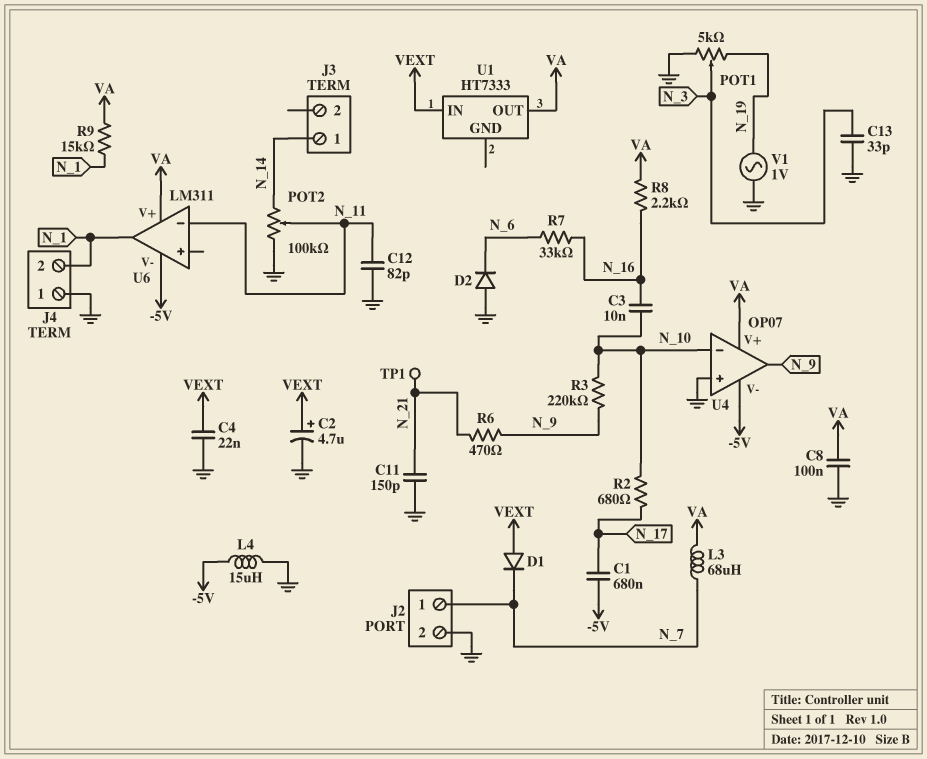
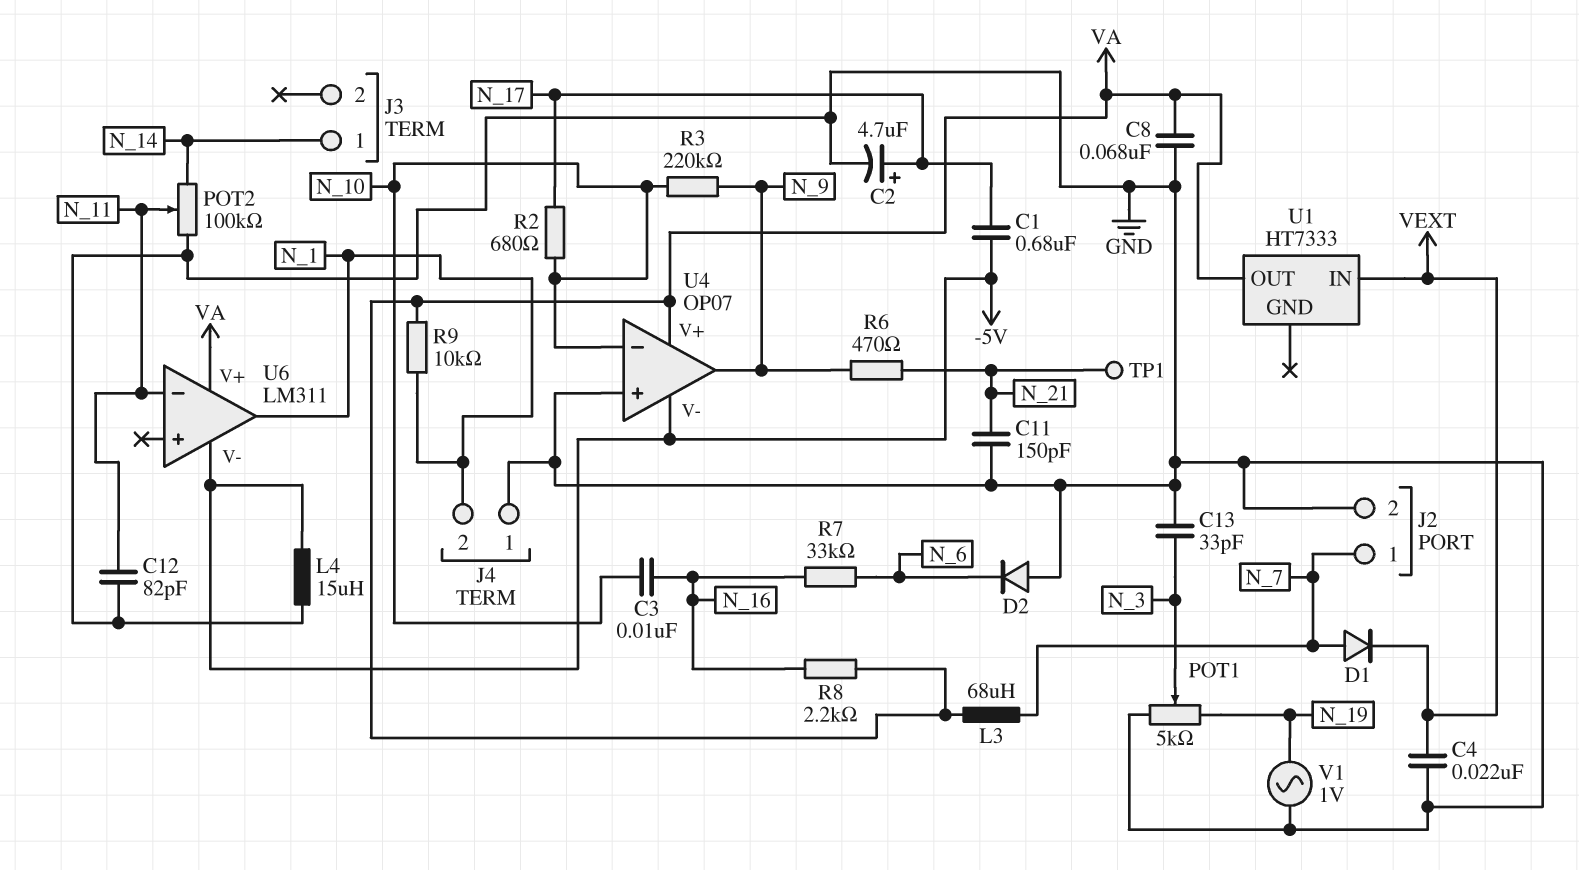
C2: 4.7uF (plus VEXT, minus GND) -> 4.7uF (plus N_17, minus GND)
C8: 100nF (GND, VA) -> 68nF (GND, VA)
D1: diode (A VEXT, K N_7) -> diode (A N_7, K VEXT)
R9: 15k (N_1, VA) -> 10k (N_1, VA)

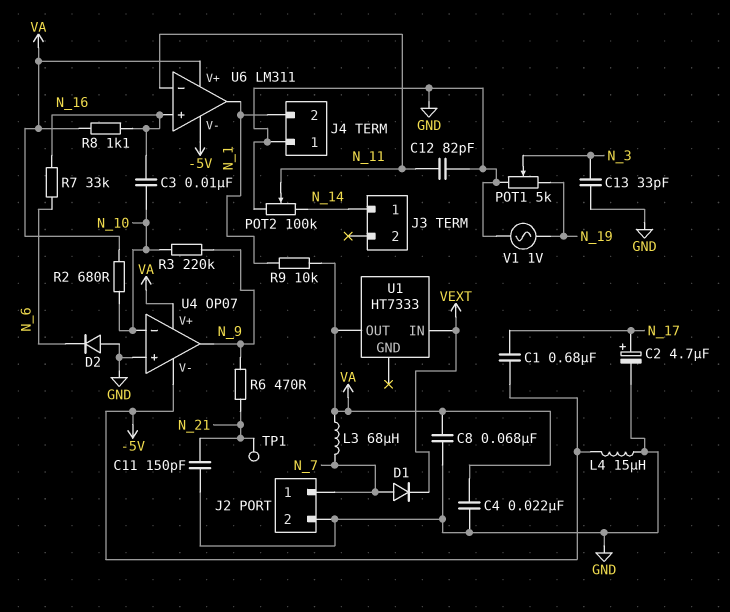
C4: 22nF (GND, VEXT) -> 22nF (GND, VA)
R2: 680 (N_10, N_17) -> 680 (N_10, VA)
R8: 2.2k (N_16, VA) -> 1.1k (N_16, VA)
U6 pin in+: none -> N_16

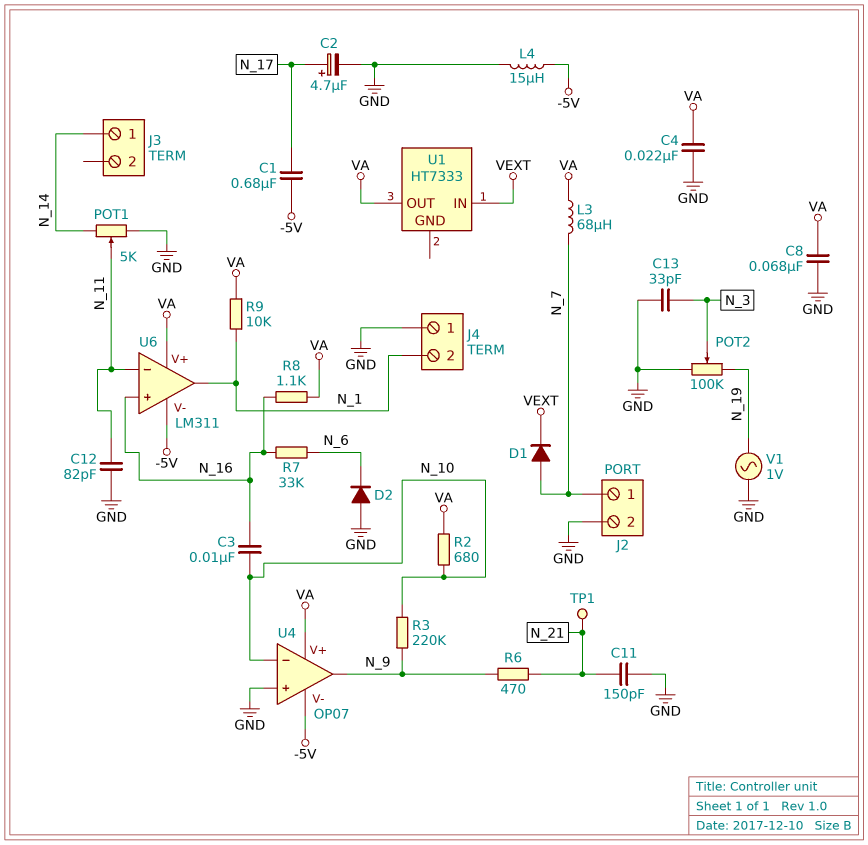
POT1: 5k (GND, N_19, wiper N_3) -> 5k (GND, N_14, wiper N_11)
POT2: 100k (GND, N_14, wiper N_11) -> 100k (GND, N_19, wiper N_3)

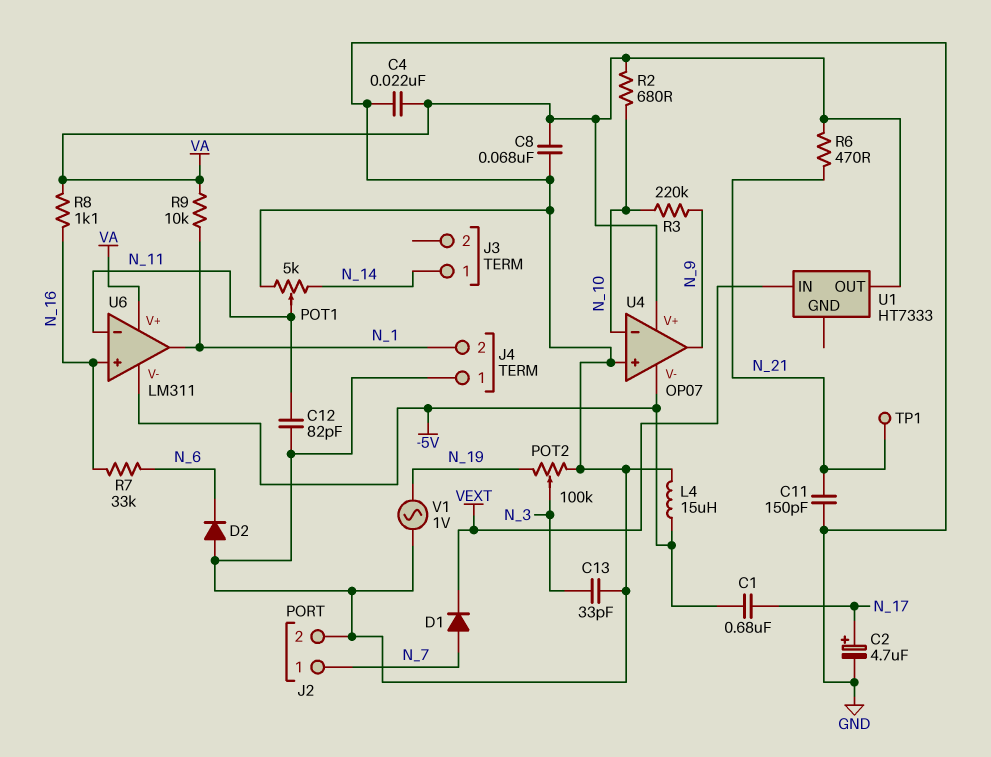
C3: 10nF (N_10, N_16) -> none
L3: 68uH (N_7, VA) -> none
R6: 470 (N_9, N_21) -> 470 (N_21, VA)

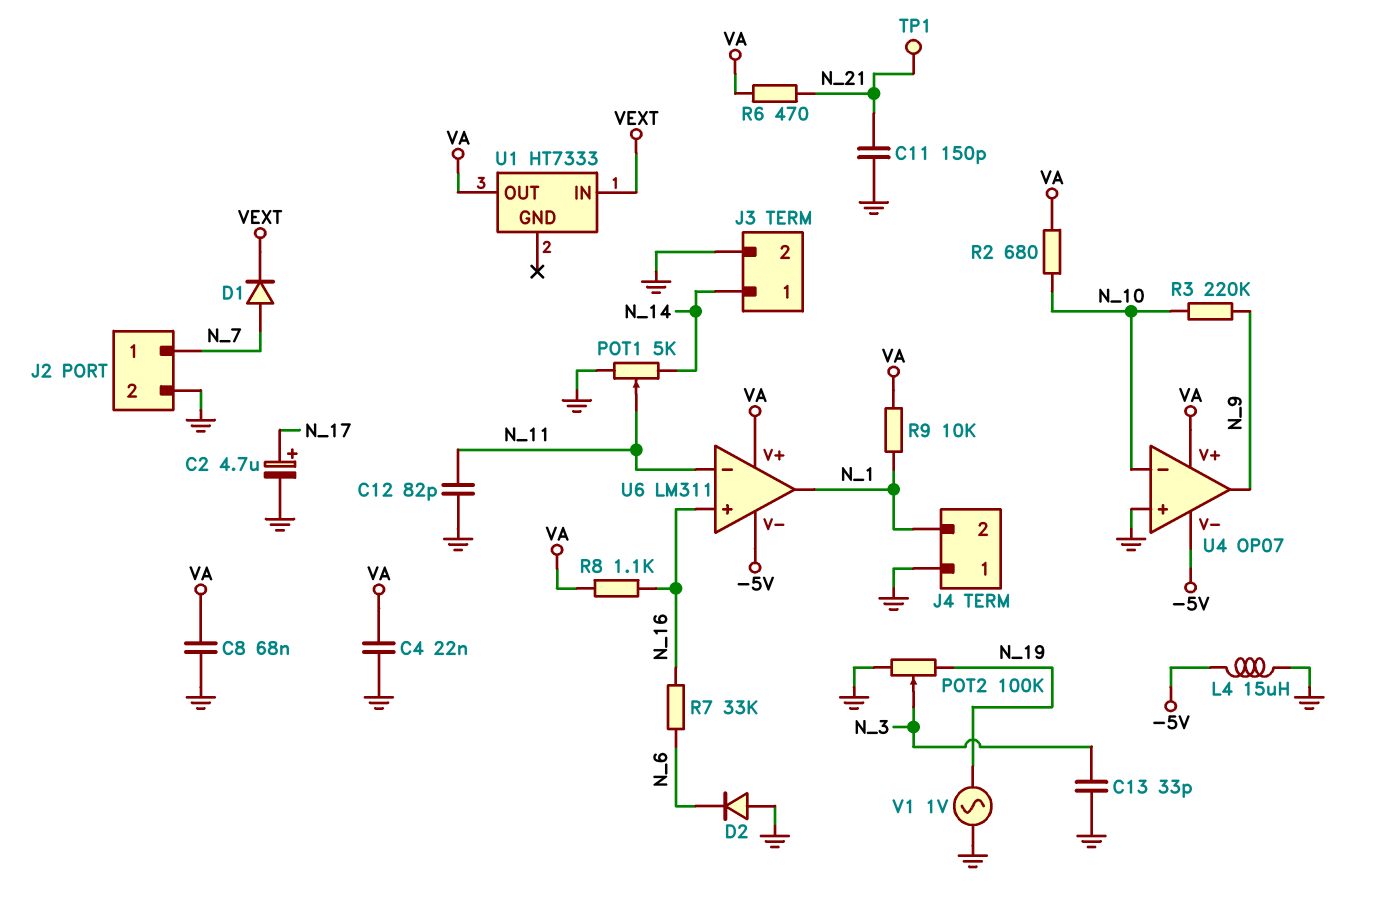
C1: 680nF (-5V, N_17) -> none
J3 pin 2: none -> GND

